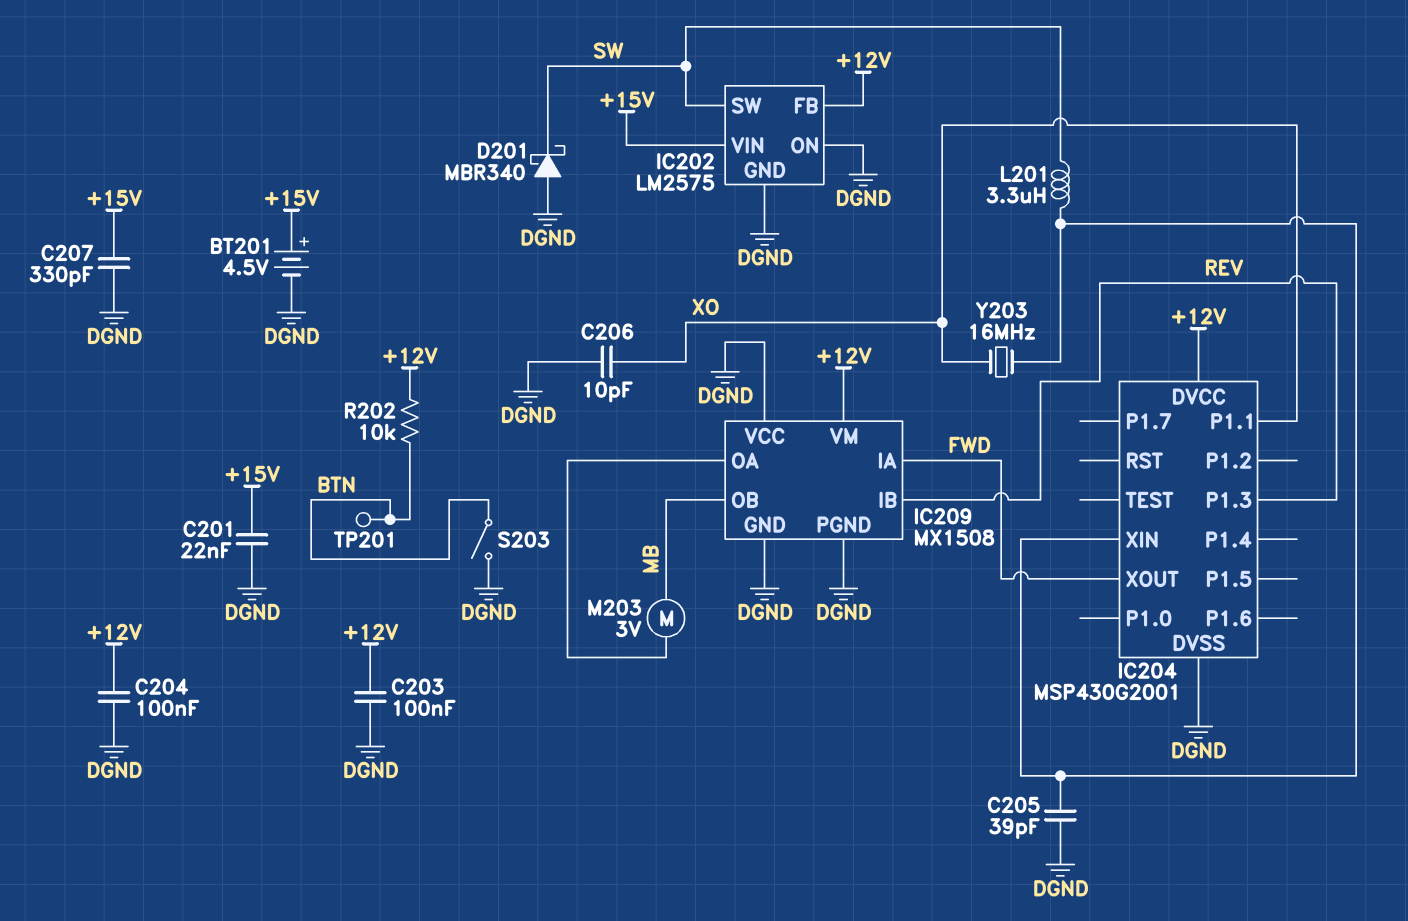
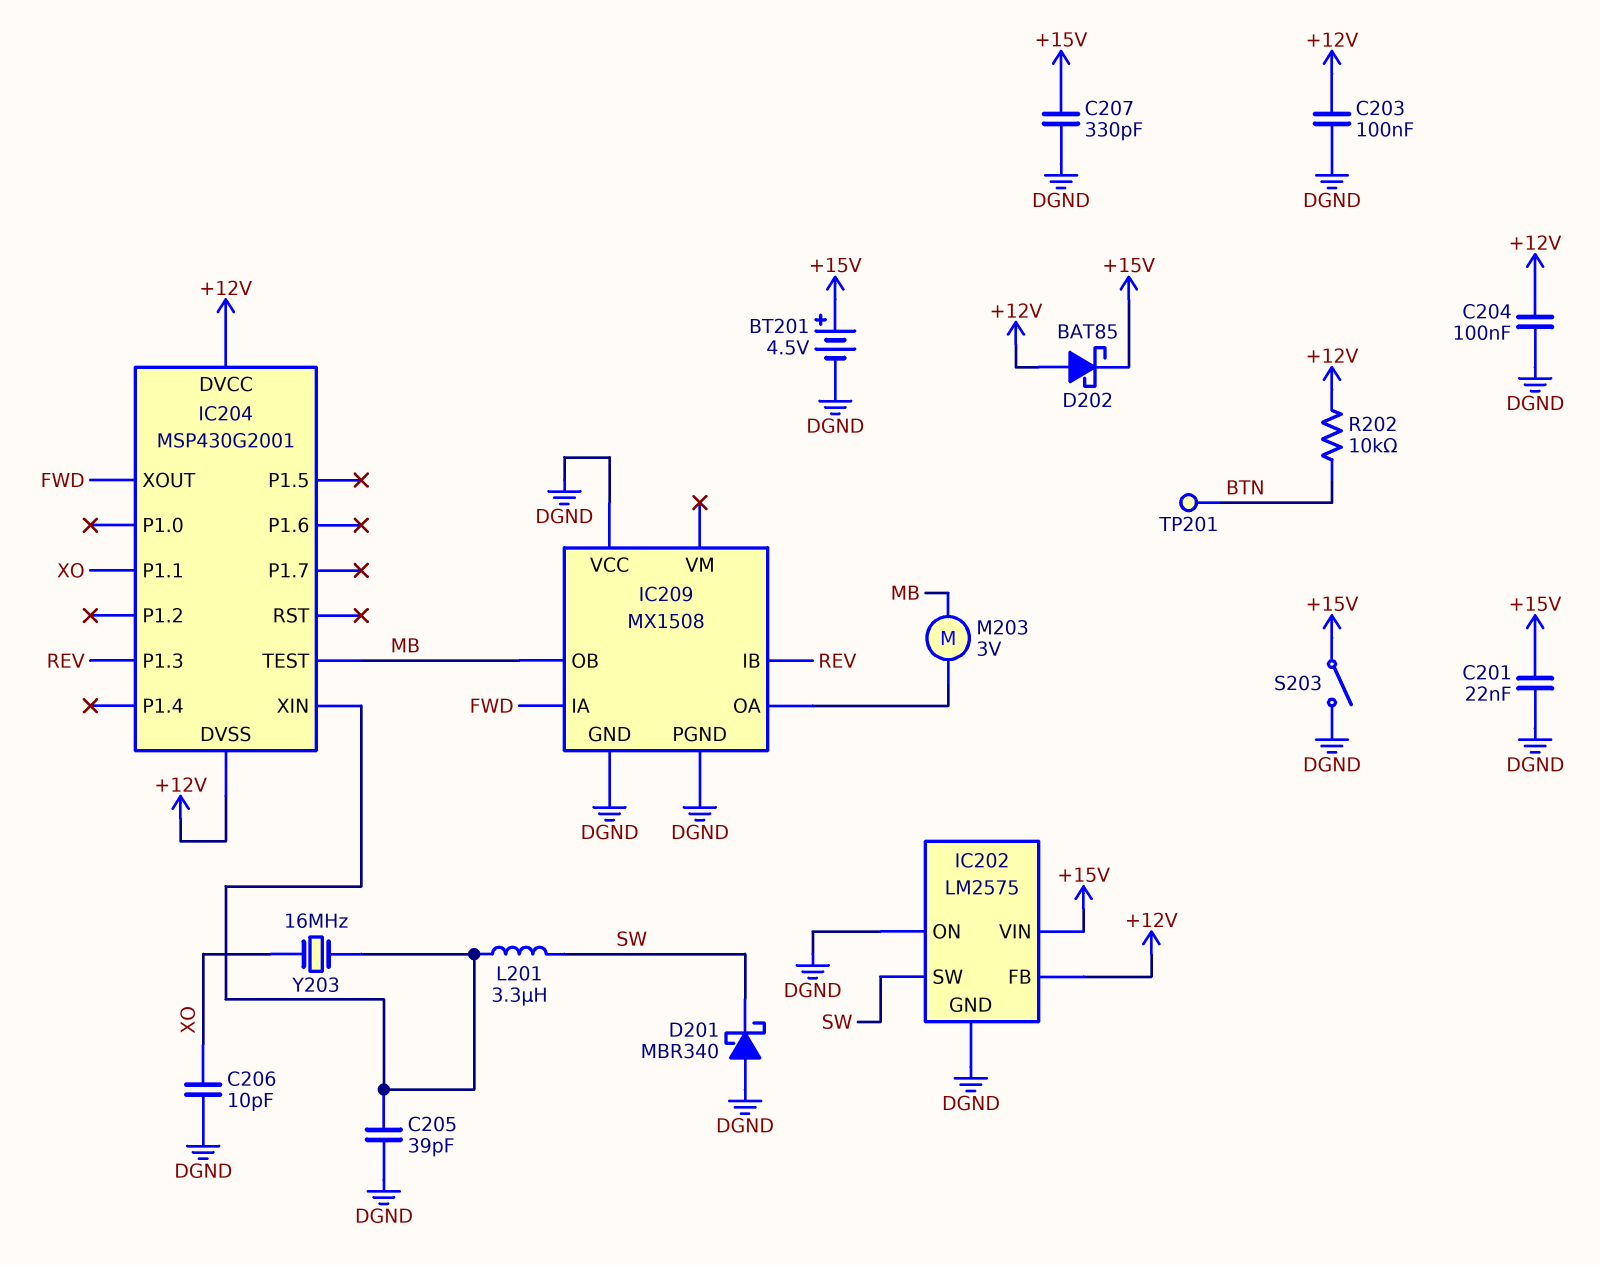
D202: none -> schottky BAT85 (A +12V, K +15V)
IC204 pin DVSS: DGND -> +12V
IC204 pin TEST: none -> MB
IC209 pin VM: +12V -> none
S203: switch (BTN, DGND) -> switch (+15V, DGND)

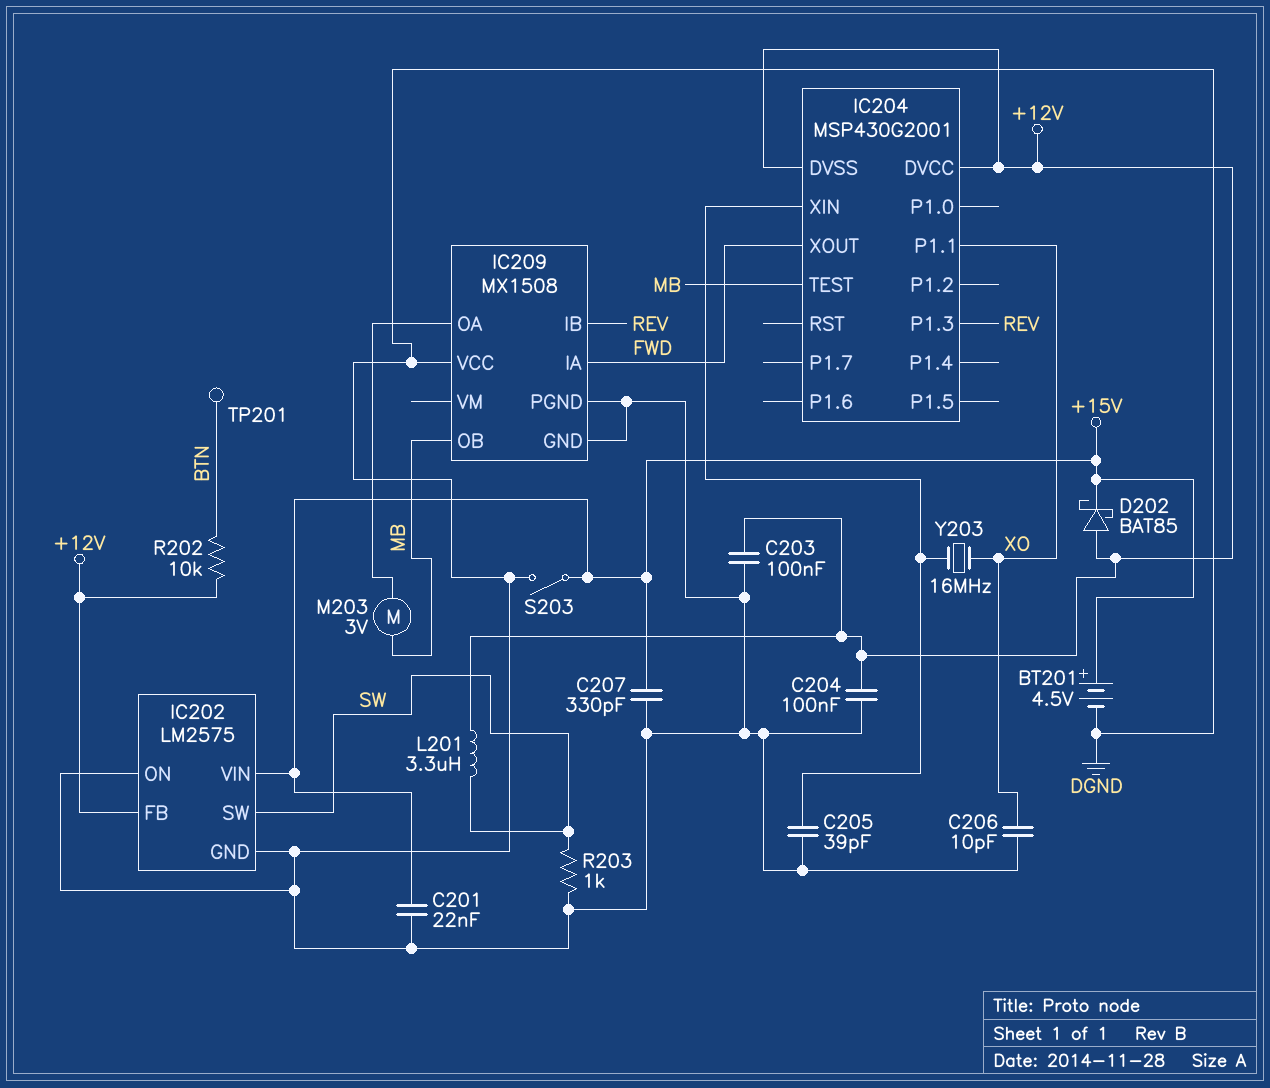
D201: schottky MBR340 (A DGND, K SW) -> none
L201: 3.3uH (IC204/XIN, SW) -> 3.3uH (+12V, SW)
R203: none -> 1k (DGND, SW)

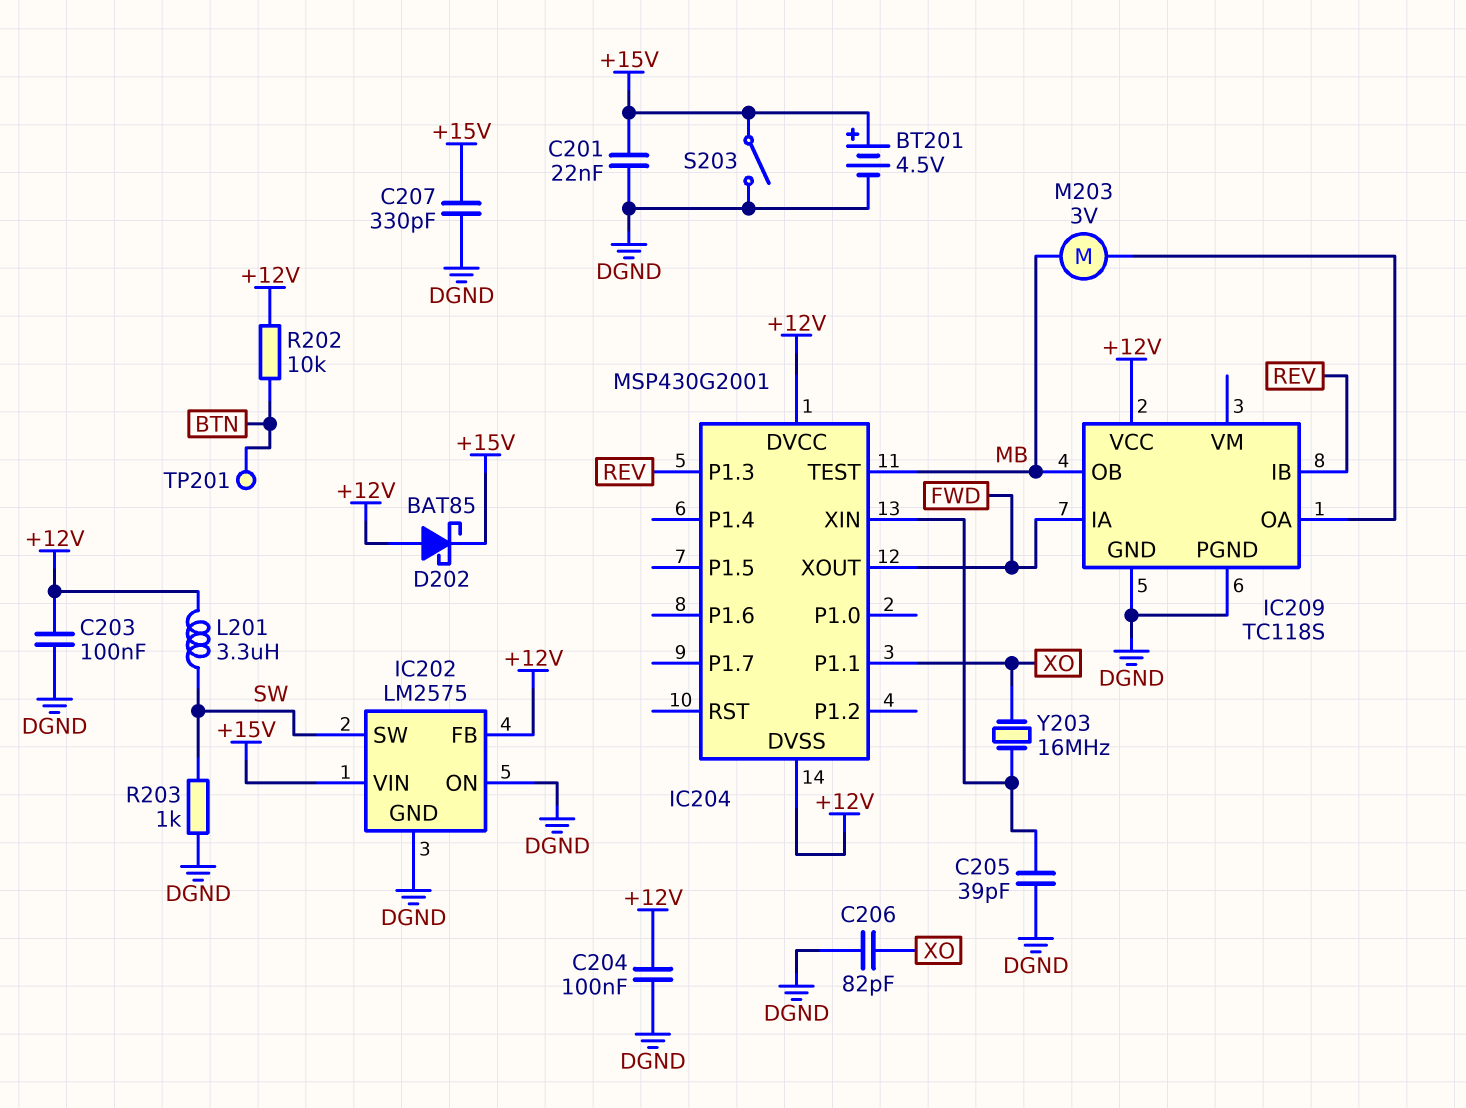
C206: 10pF (DGND, XO) -> 82pF (DGND, XO)
IC209: MX1508 -> TC118S
IC209 pin VCC: DGND -> +12V

